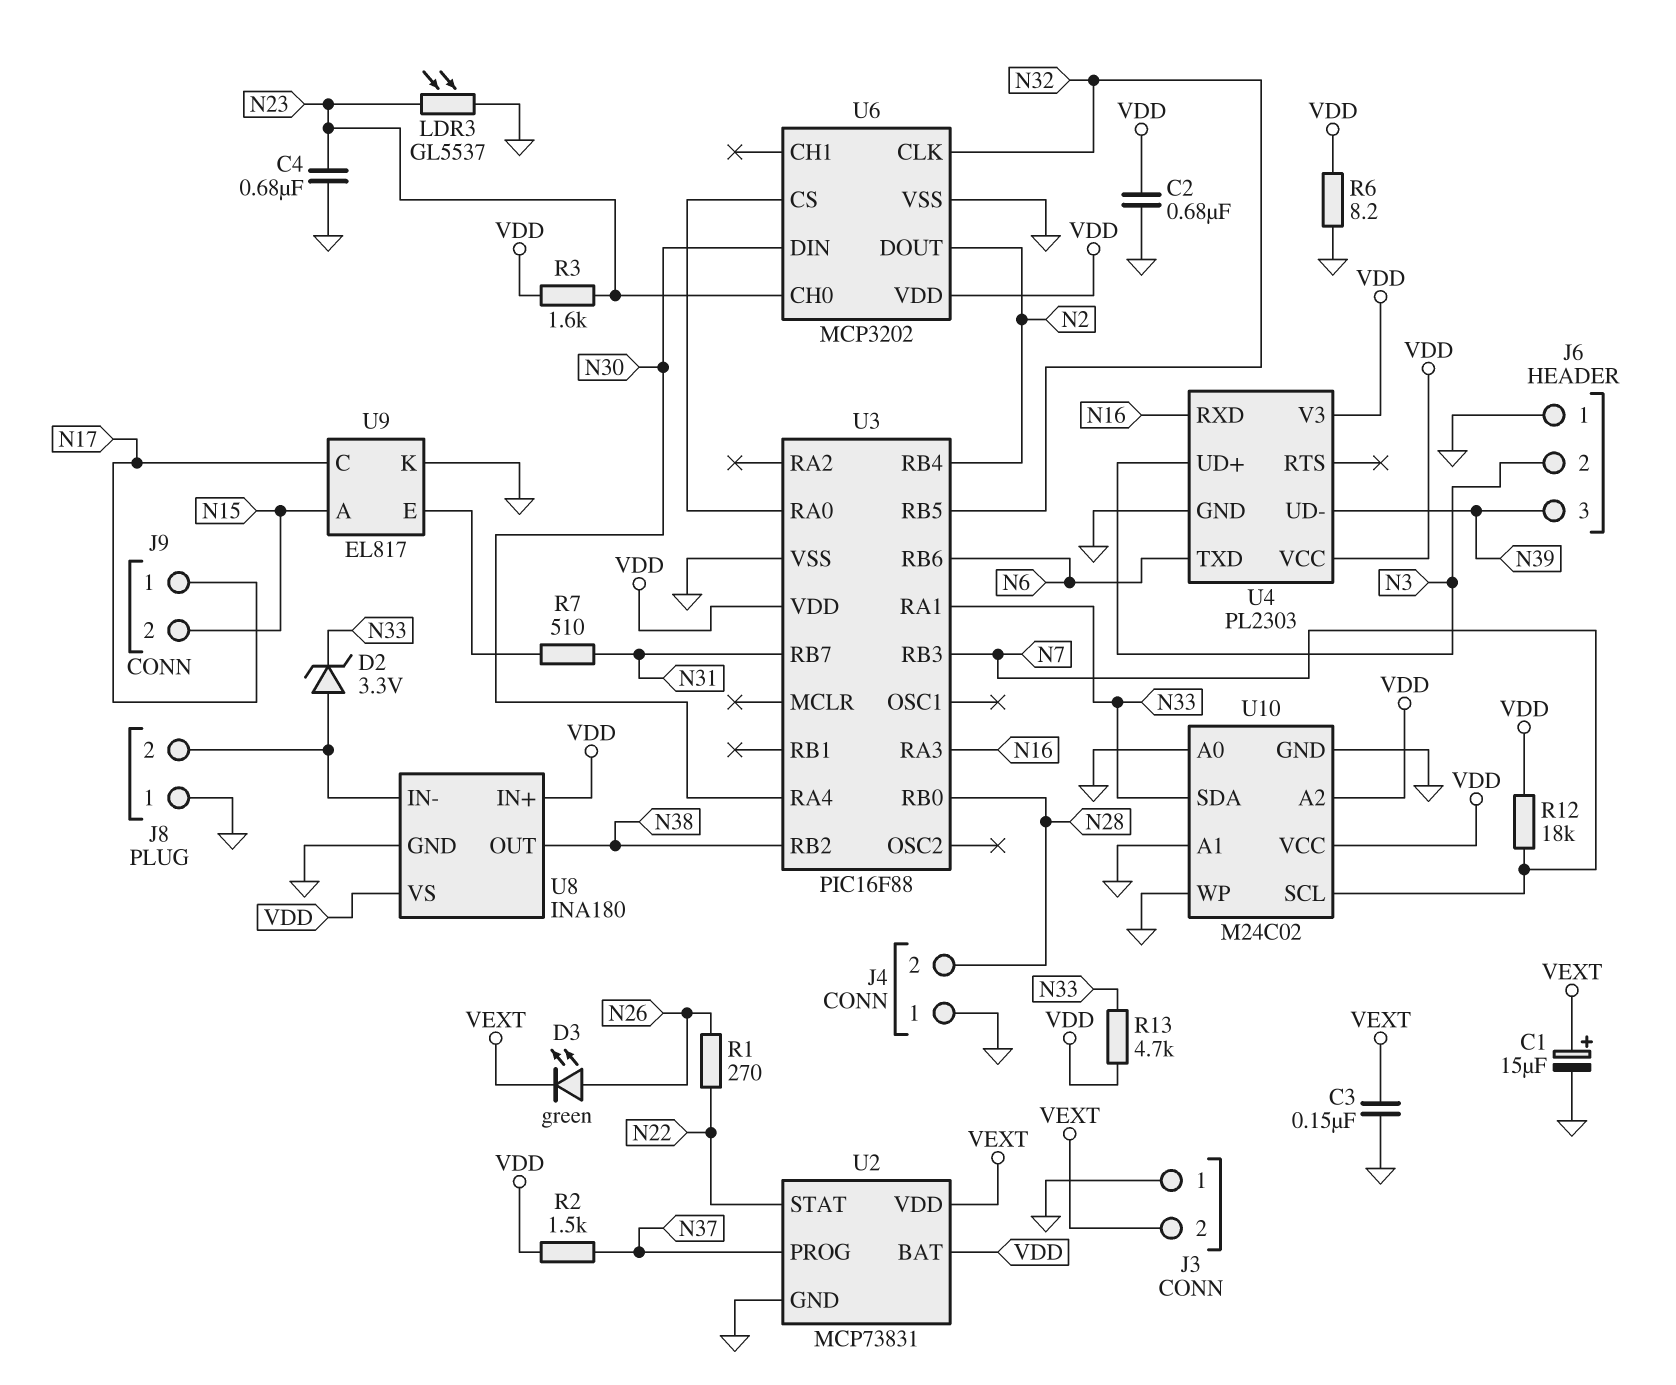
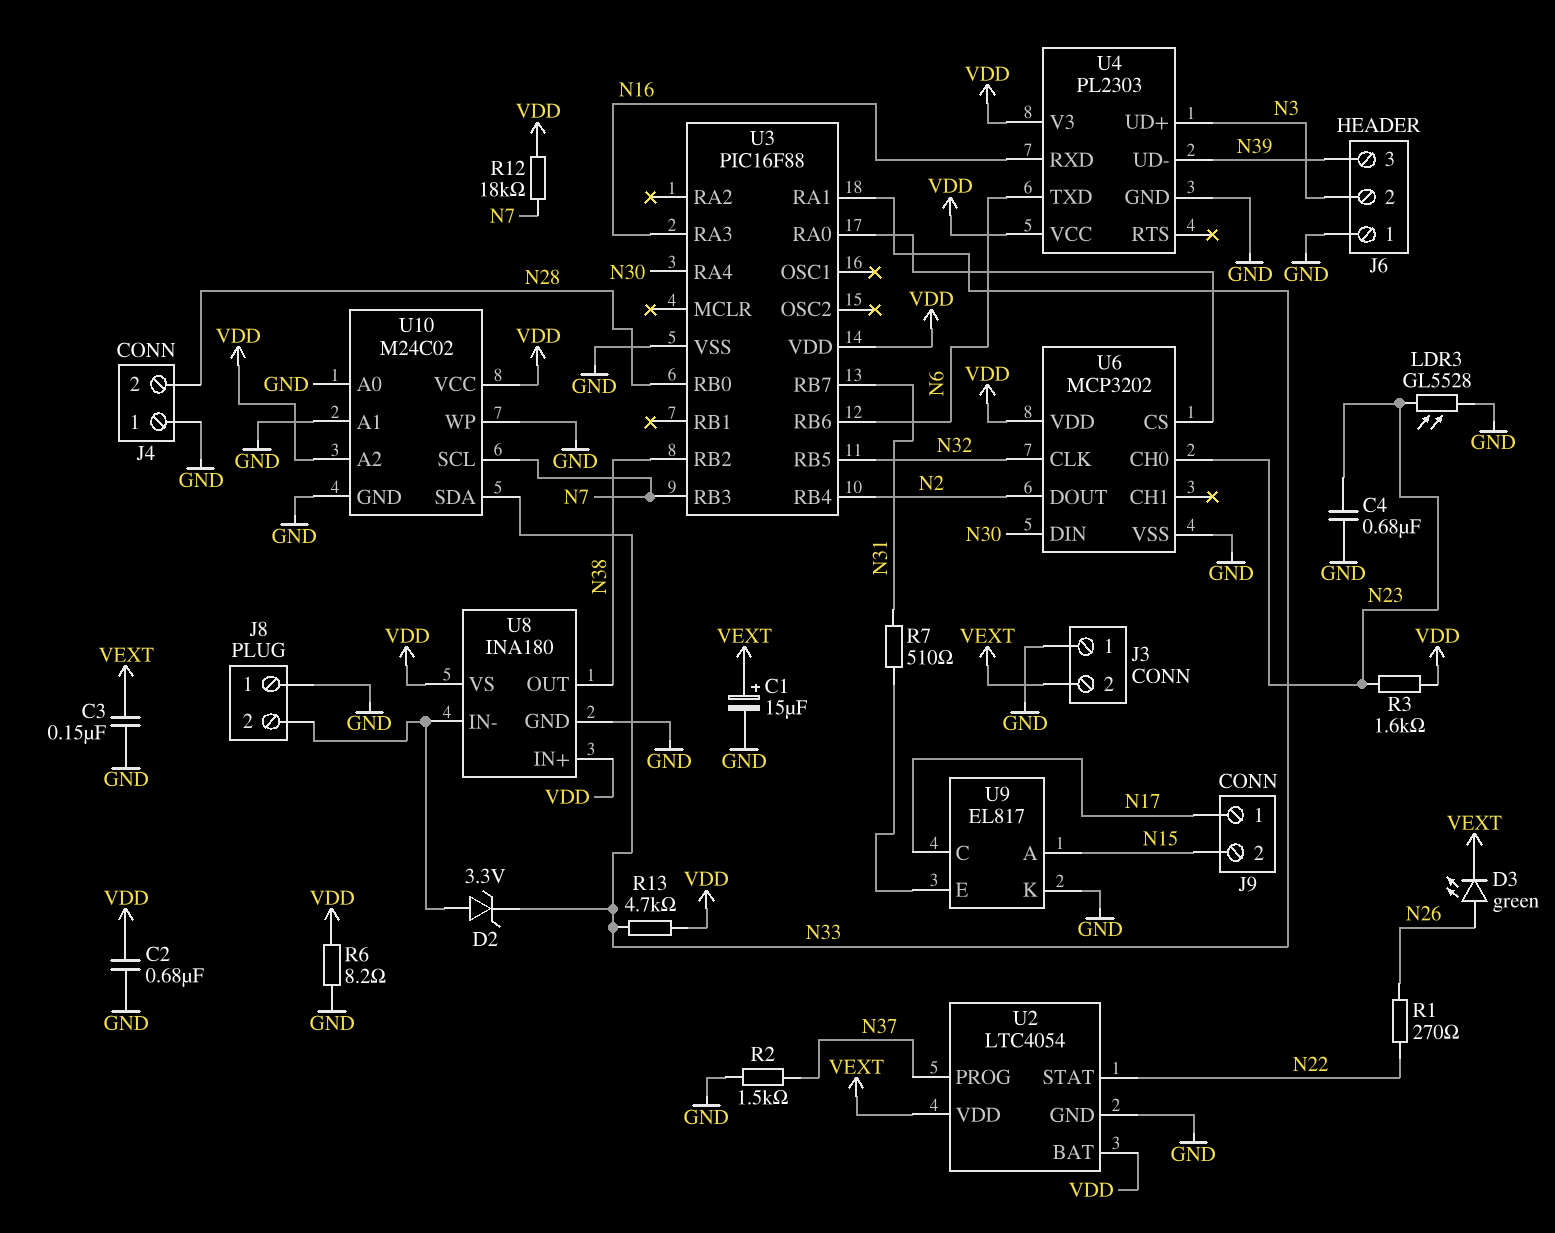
LDR3: GL5537 (GND, N23) -> GL5528 (GND, N23)
R2: 1.5k (N37, VDD) -> 1.5k (GND, N37)
U2: MCP73831 -> LTC4054

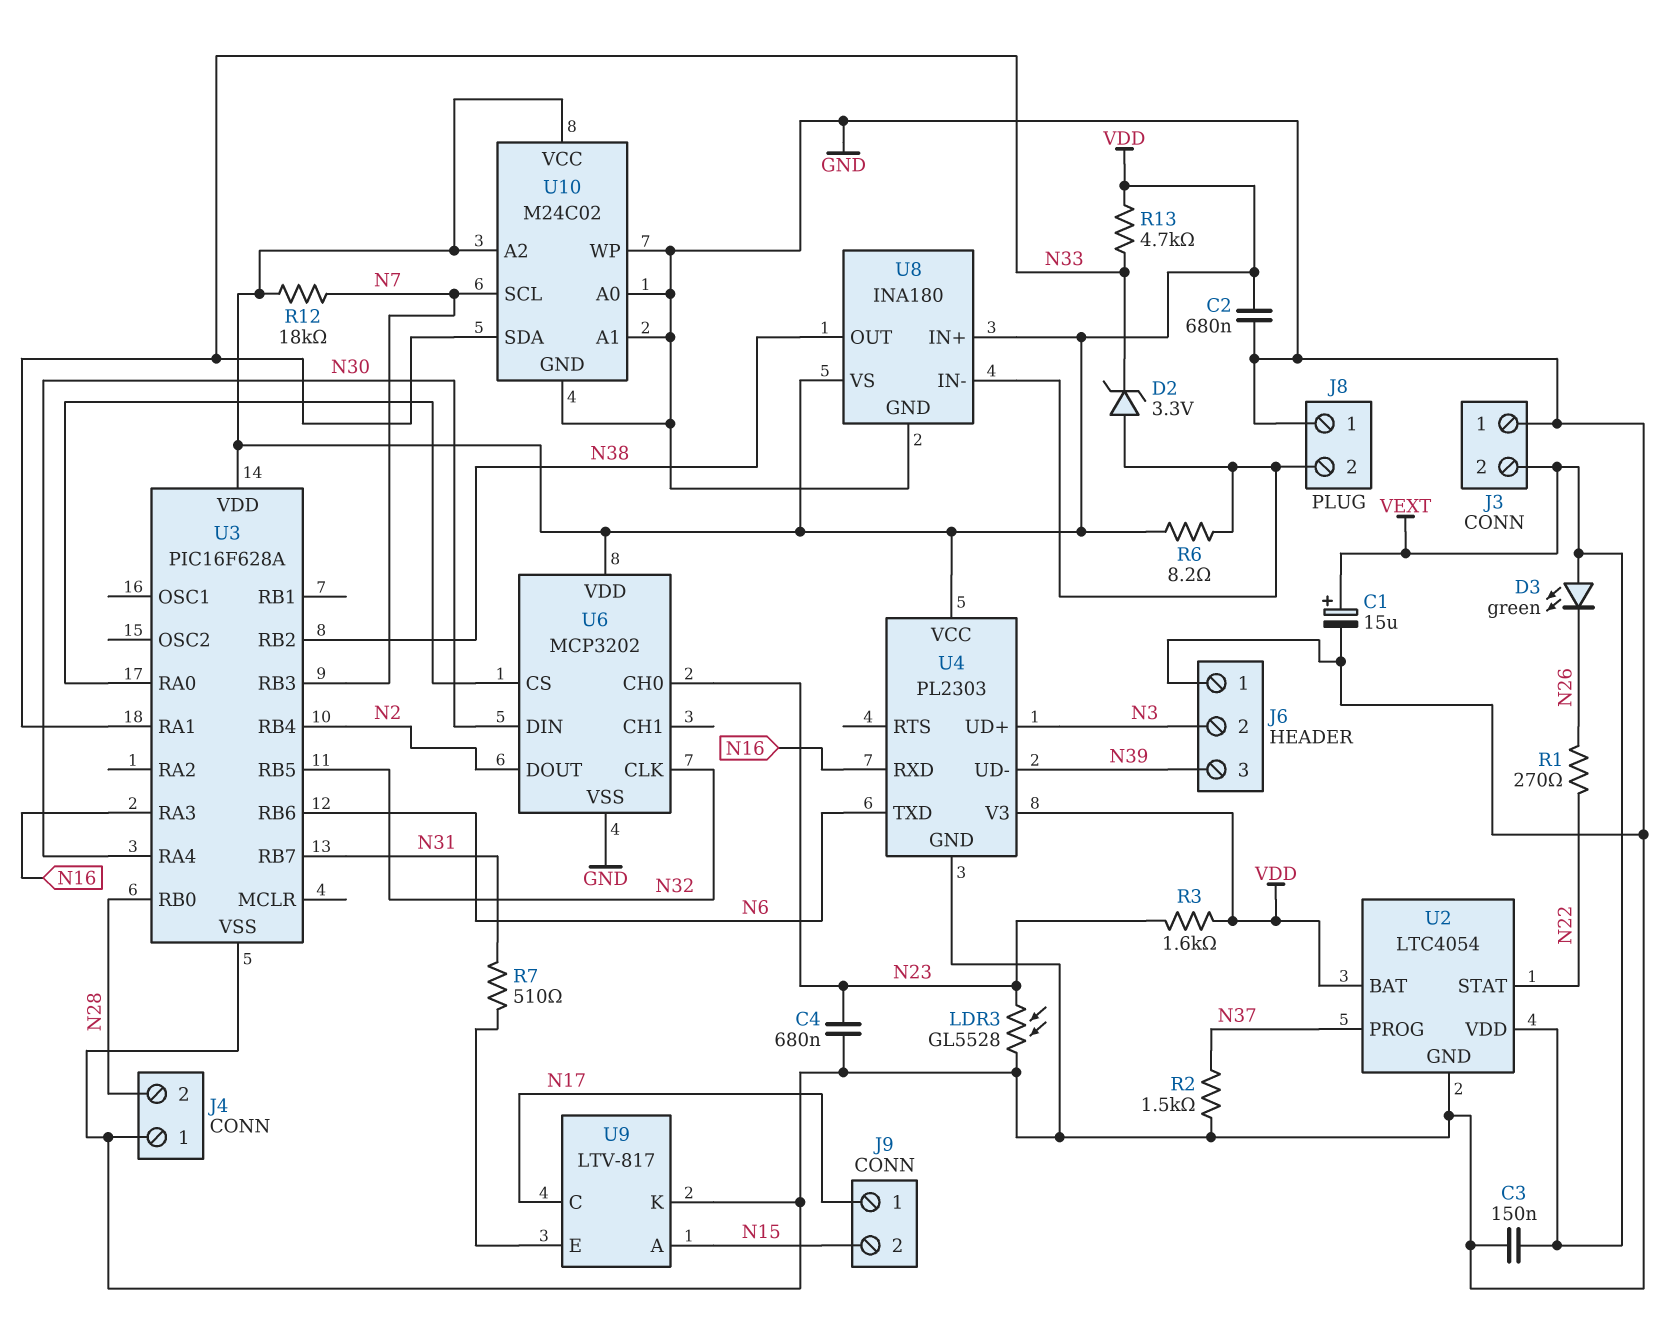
D3: LED green (A N26, K VEXT) -> LED green (A VEXT, K N26)
R6: 8.2 (GND, VDD) -> 8.2 (J8/2, VDD)
U3: PIC16F88 -> PIC16F628A
U9: EL817 -> LTV-817

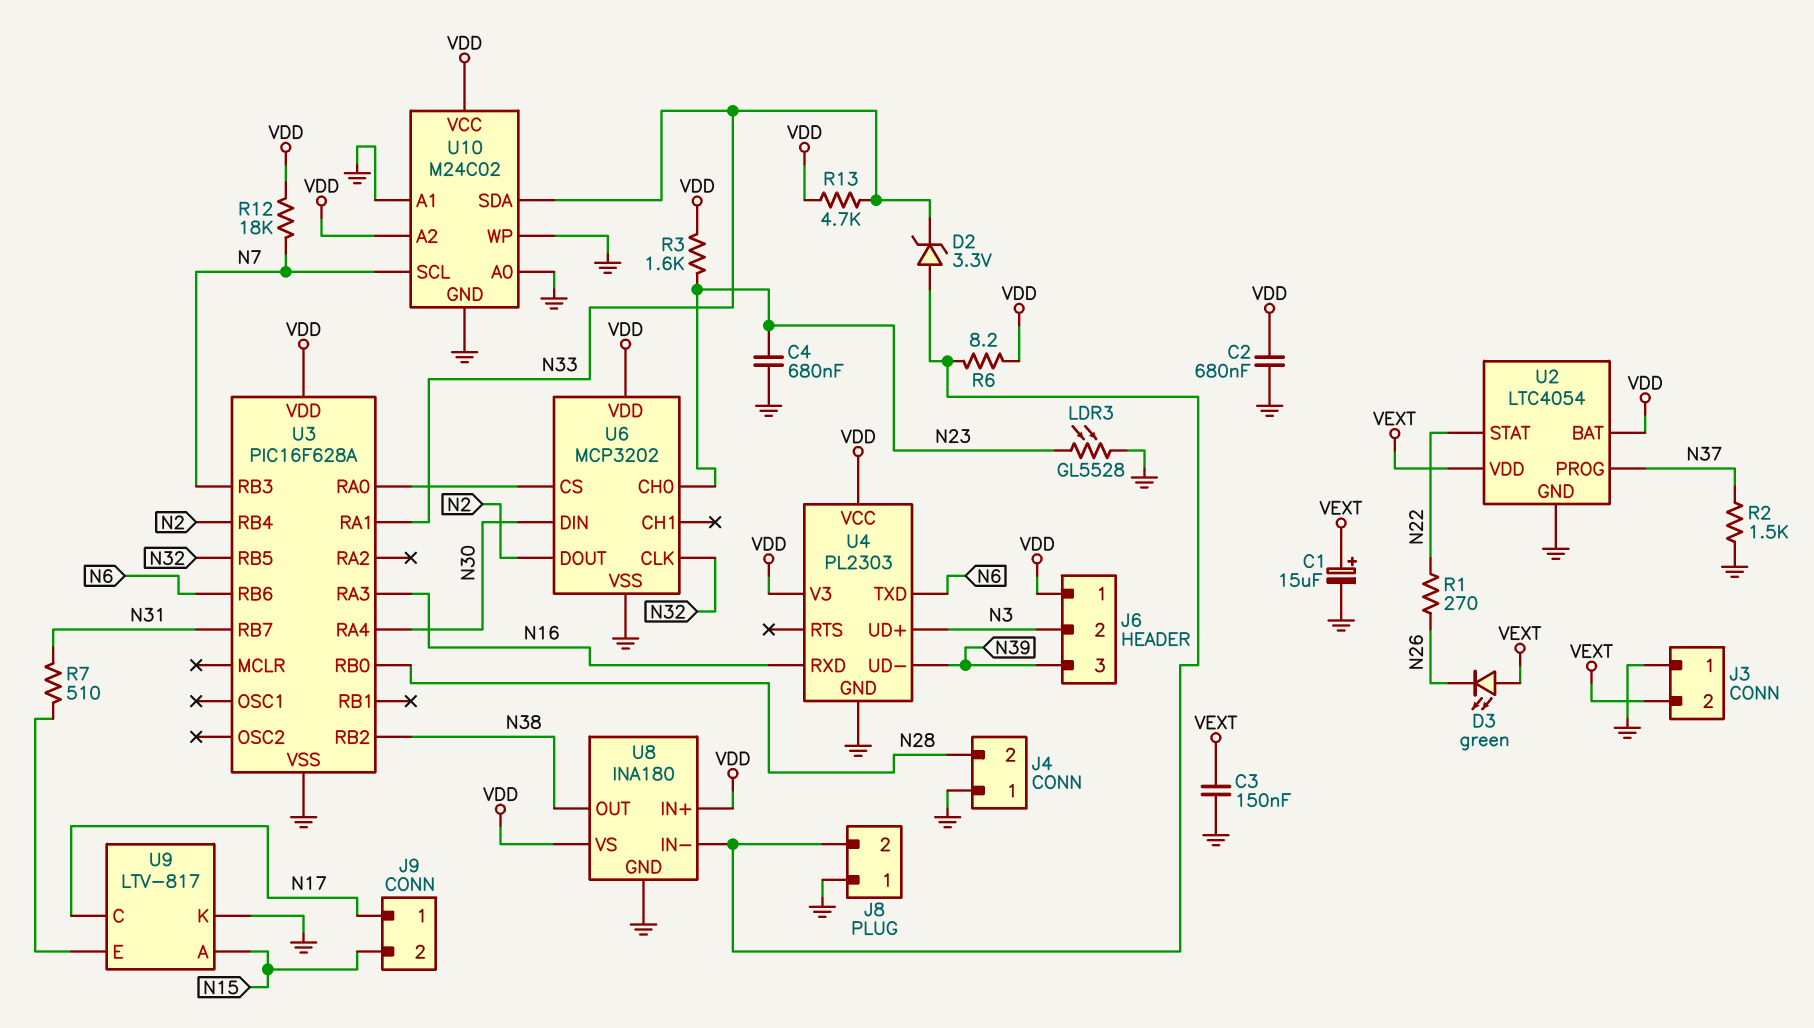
J6 pin 1: GND -> VDD

